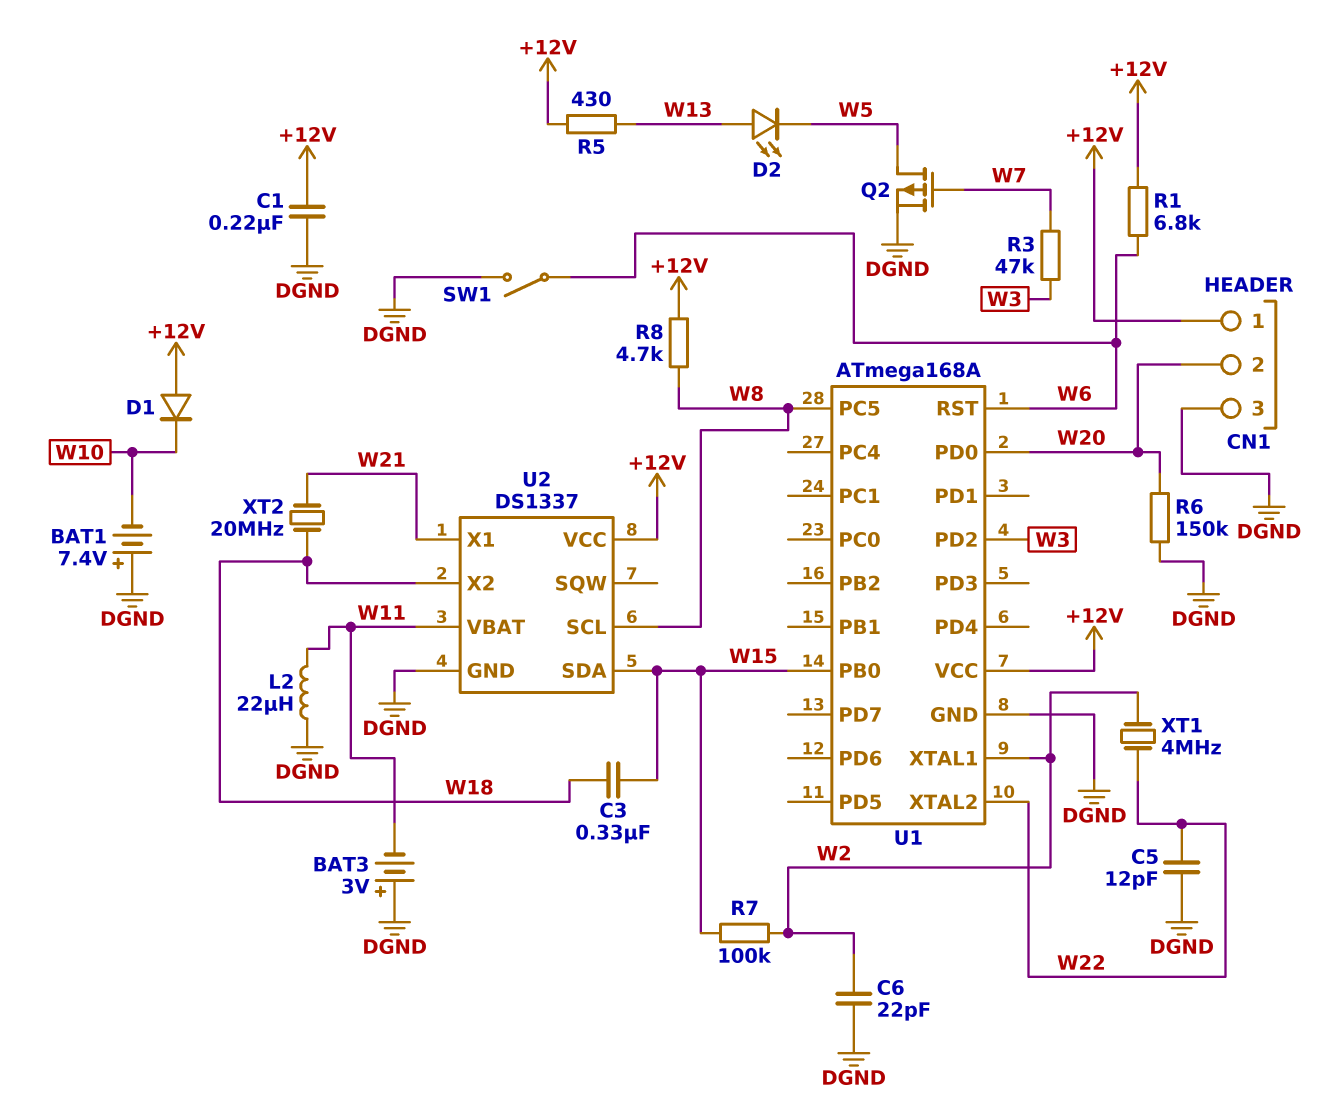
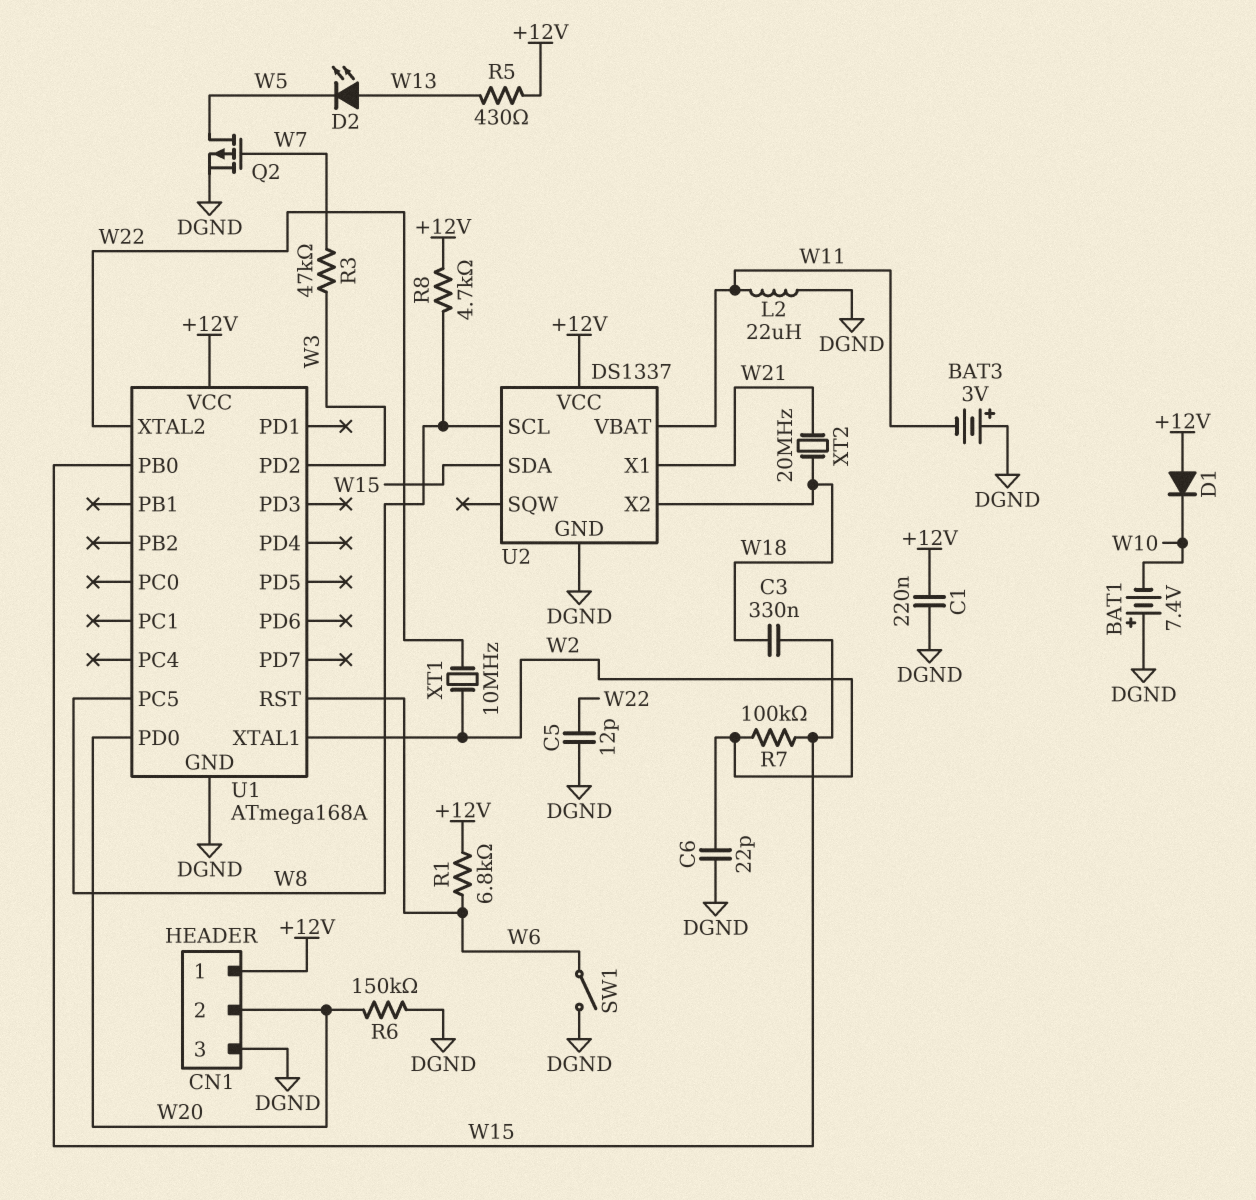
XT1: 4MHz (W2, W22) -> 10MHz (W2, W22)

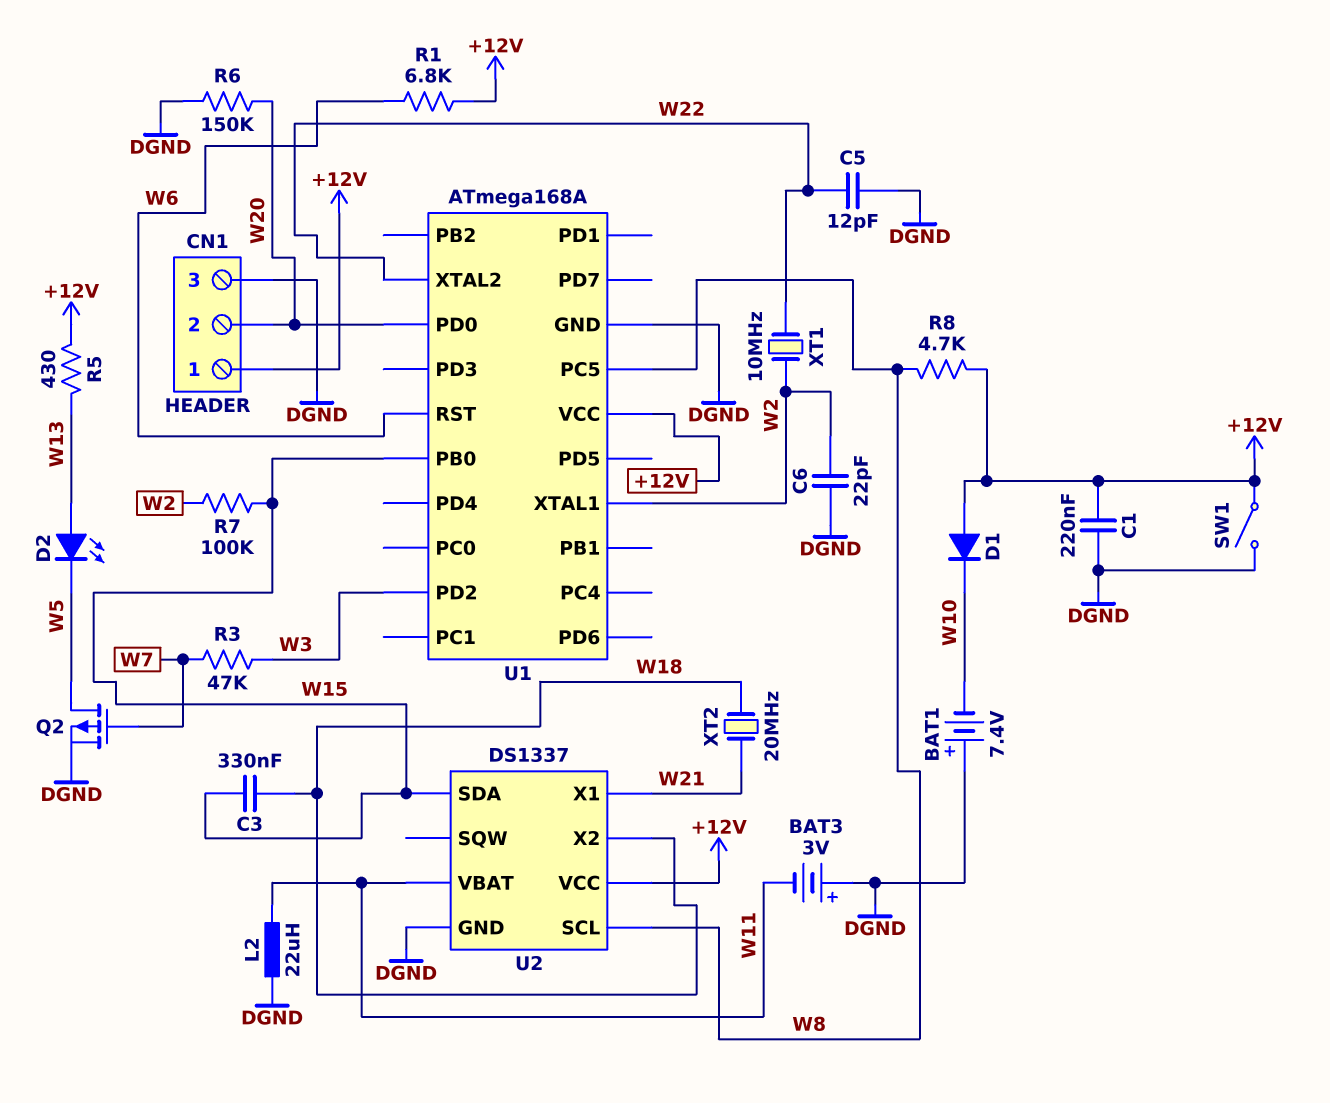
SW1: switch (DGND, W6) -> switch (+12V, DGND)

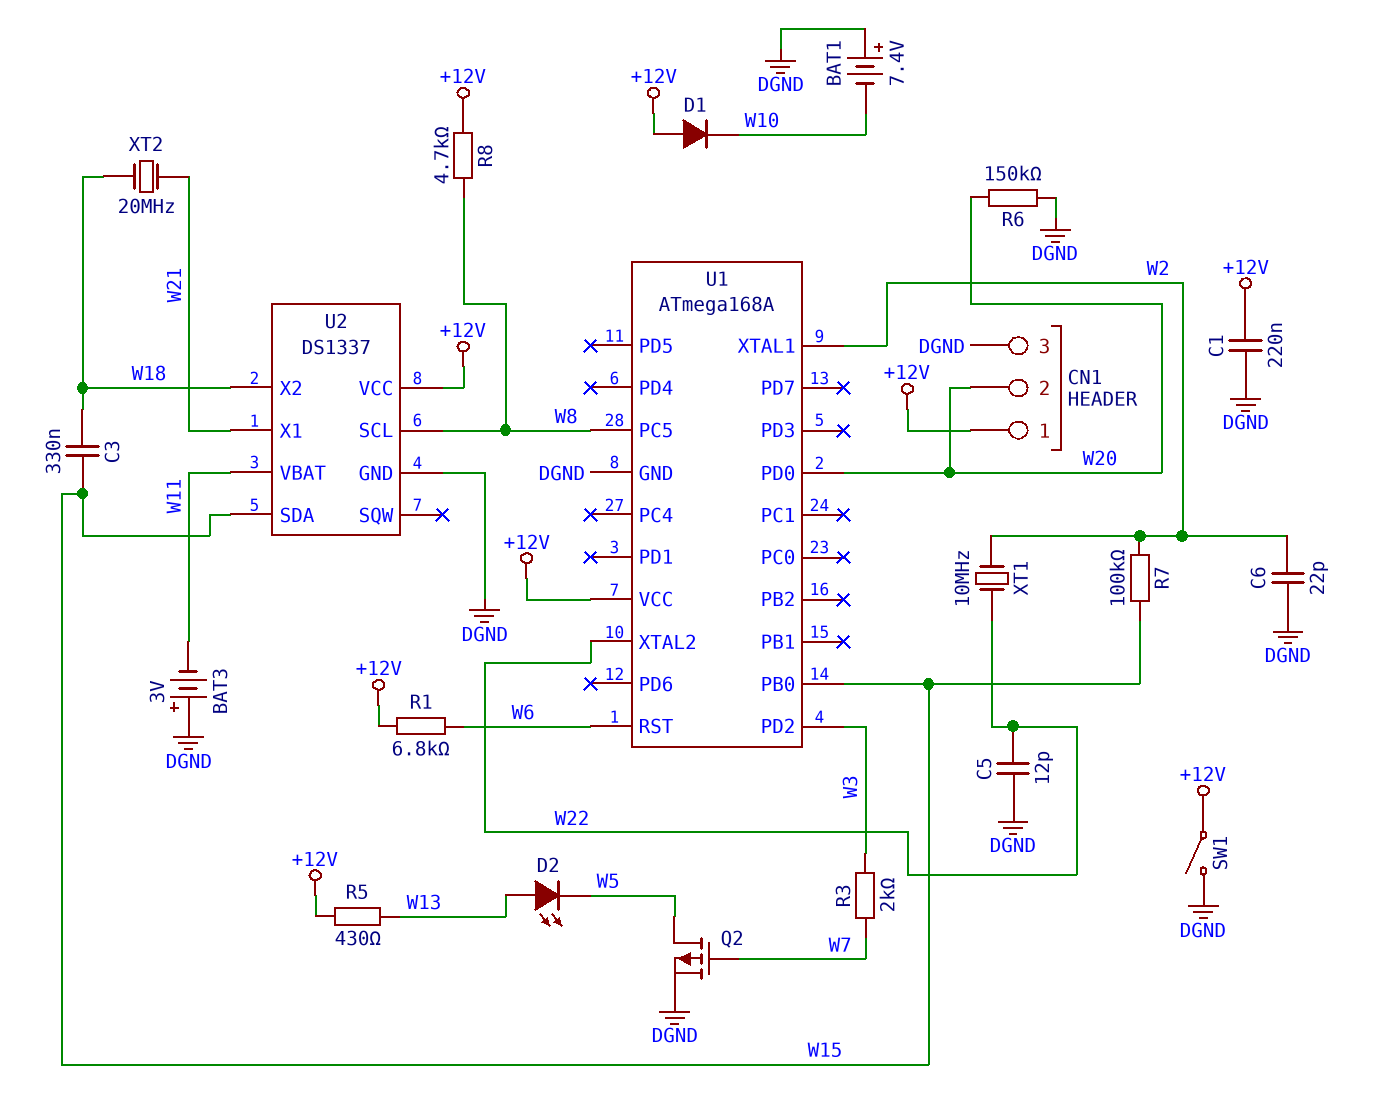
L2: 22uH (DGND, W11) -> none
R3: 47k (W3, W7) -> 2k (W3, W7)

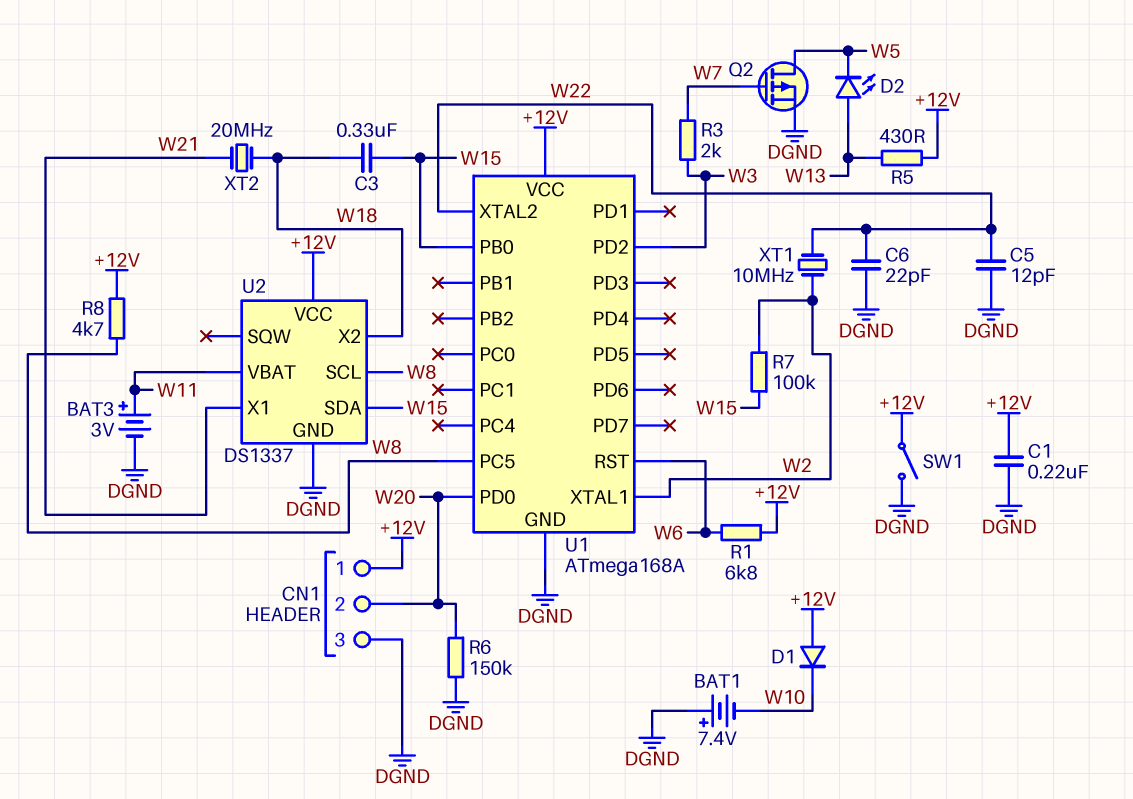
BAT3: 3V (plus DGND, minus W11) -> 3V (plus W11, minus DGND)
C6: 22pF (DGND, W2) -> 22pF (DGND, W22)

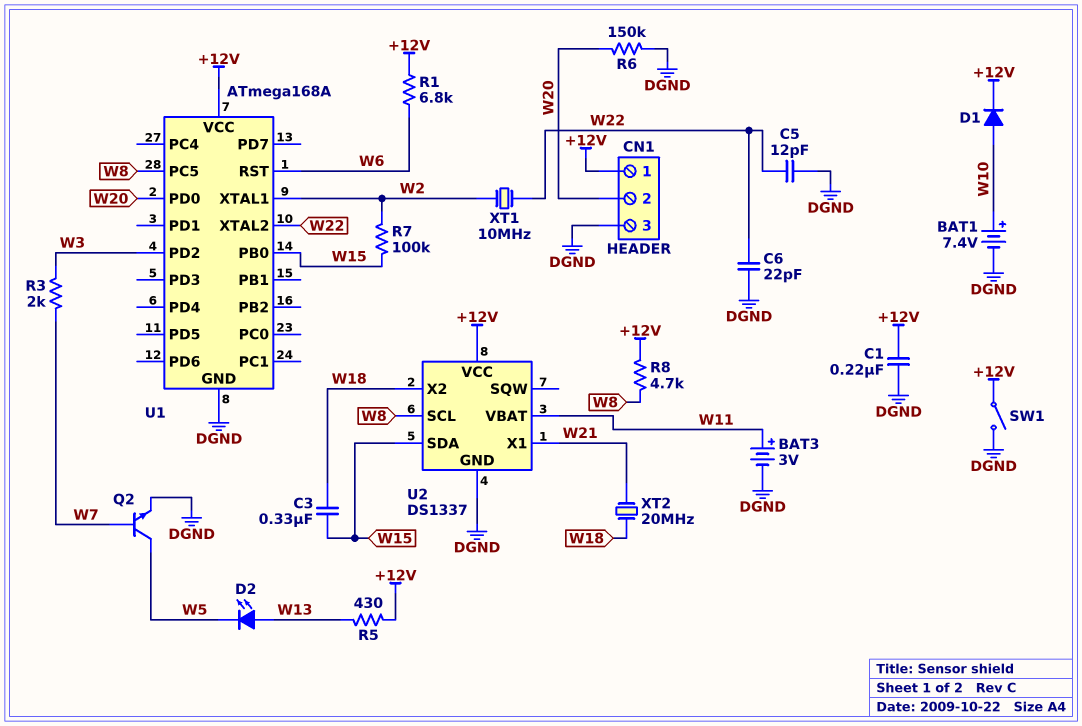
BAT1: 7.4V (plus DGND, minus W10) -> 7.4V (plus W10, minus DGND)
D1: diode (A +12V, K W10) -> diode (A W10, K +12V)
Q2: PMOS (G W7, D W5, S DGND) -> NPN (B W7, C W5, E DGND)

